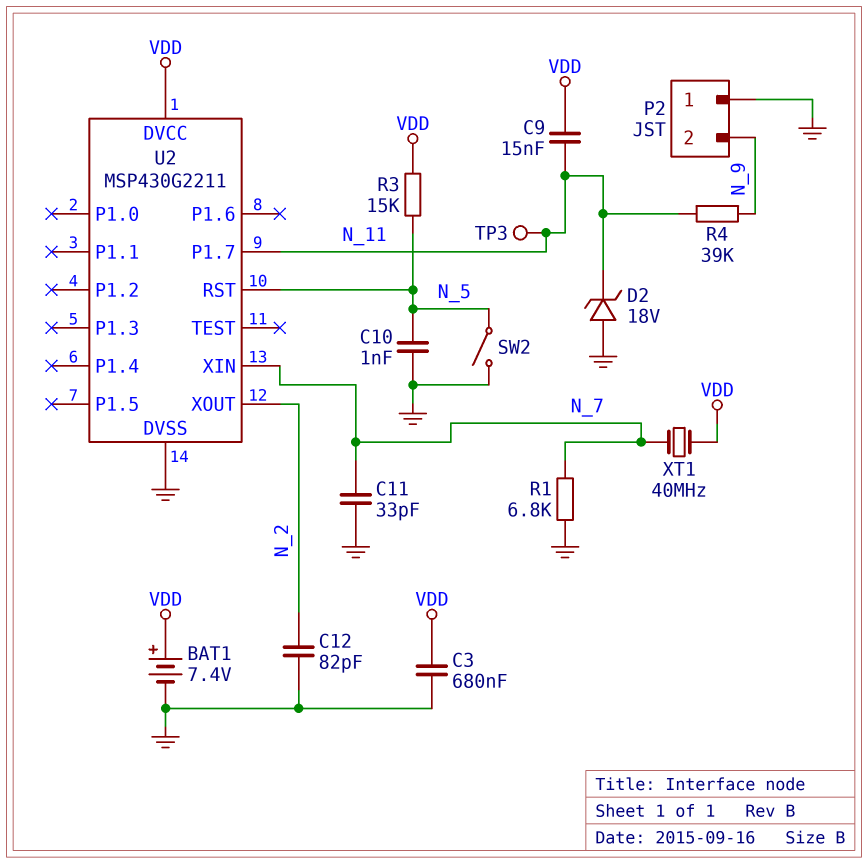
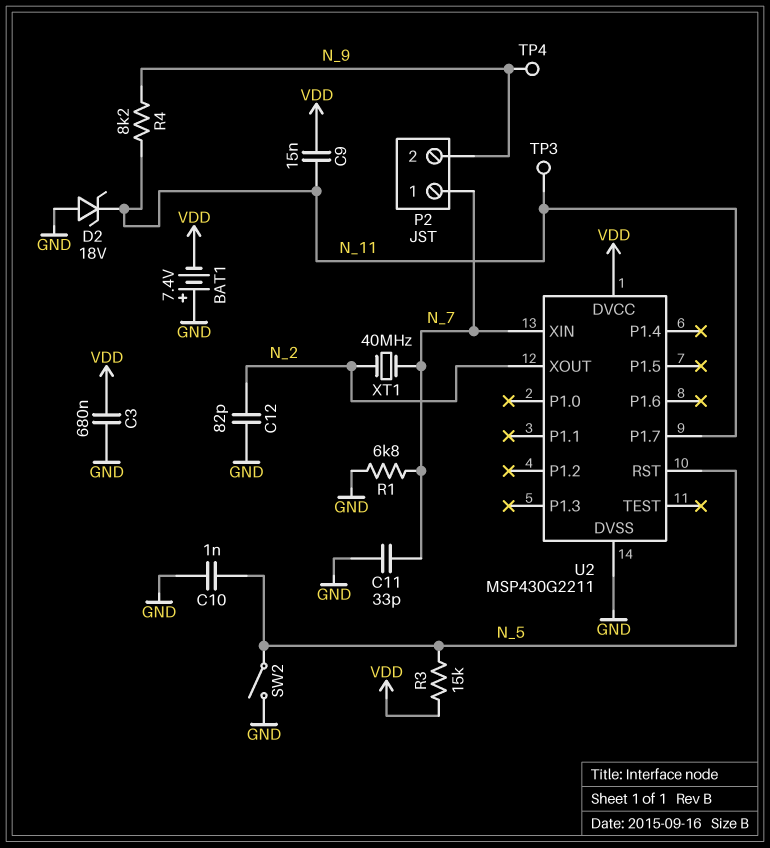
BAT1: 7.4V (plus VDD, minus GND) -> 7.4V (plus GND, minus VDD)
P2 pin 1: GND -> N_7
R4: 39k (N_9, N_11) -> 8.2k (N_9, N_11)
TP4: none -> test point (N_9)
XT1: 40MHz (N_7, VDD) -> 40MHz (N_2, N_7)

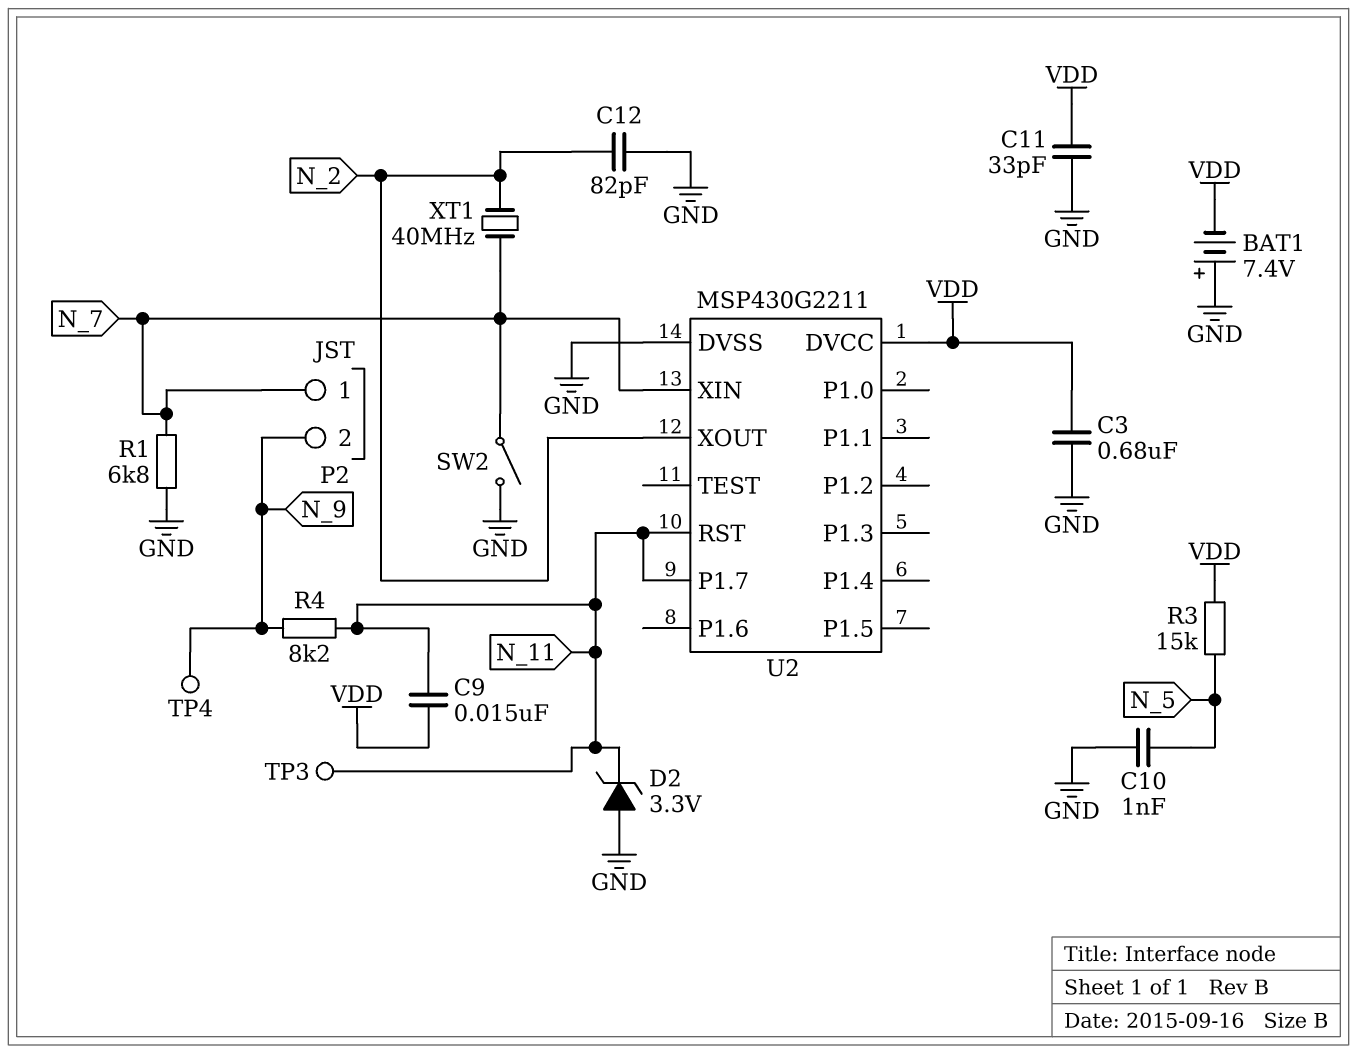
C11: 33pF (GND, N_7) -> 33pF (GND, VDD)
D2: zener 18V (A GND, K N_11) -> zener 3.3V (A GND, K N_11)
SW2: switch (GND, N_5) -> switch (GND, N_7)
U2 pin RST: N_5 -> N_11

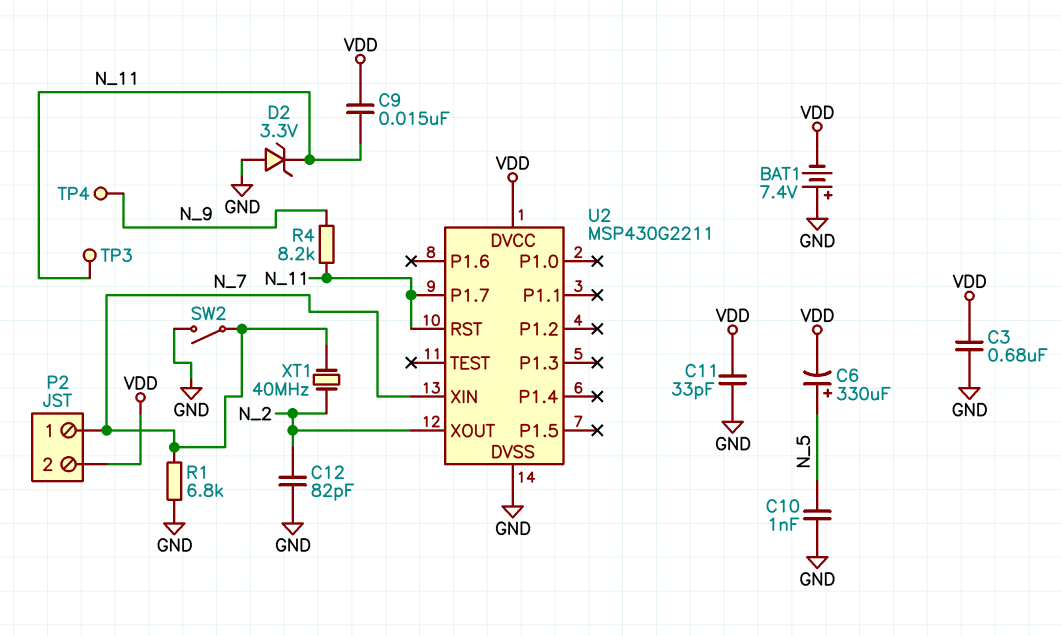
C6: none -> 330uF (plus N_5, minus VDD)
P2 pin 2: N_9 -> VDD
R3: 15k (N_5, VDD) -> none

